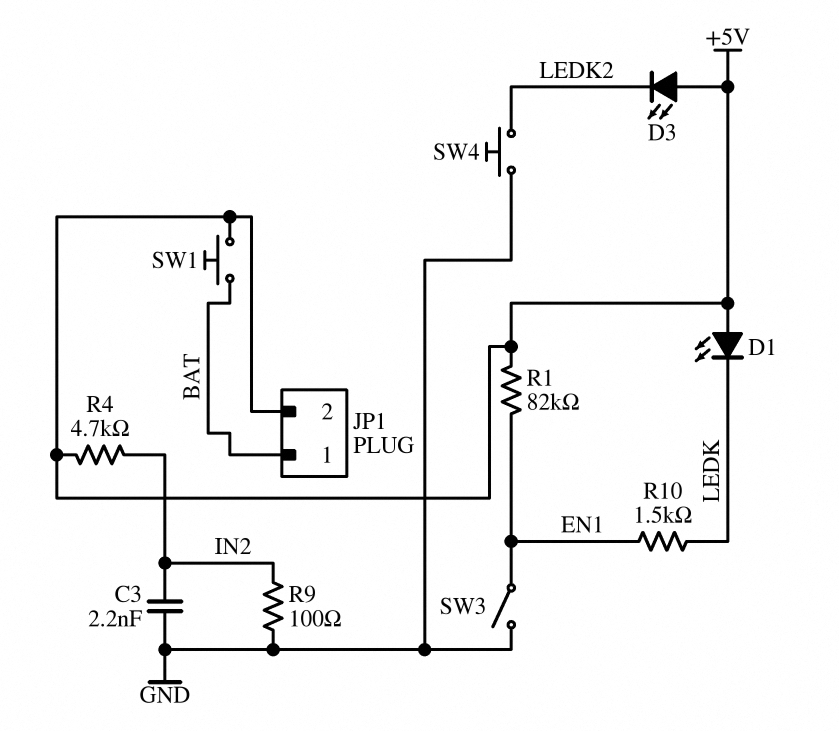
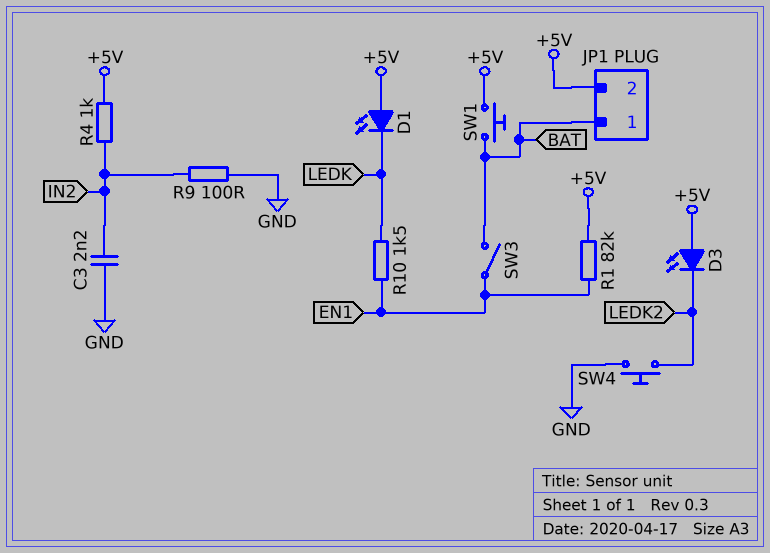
R4: 4.7k (+5V, IN2) -> 1k (+5V, IN2)
SW3: switch (EN1, GND) -> switch (BAT, EN1)

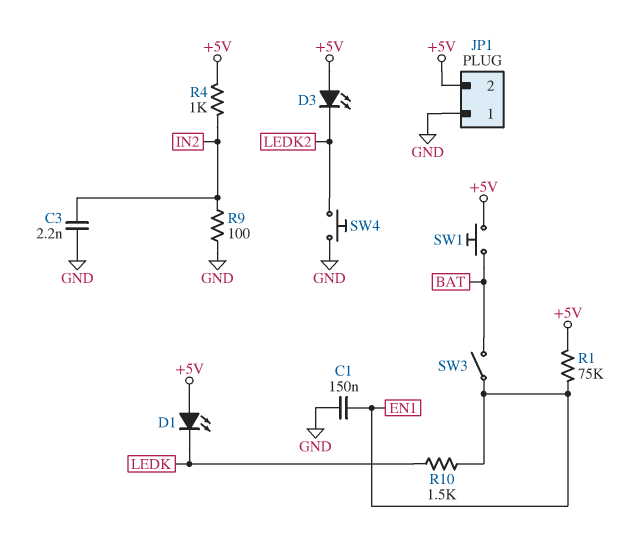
C1: none -> 150nF (EN1, GND)
JP1 pin 1: BAT -> GND
R1: 82k (+5V, EN1) -> 75k (+5V, EN1)

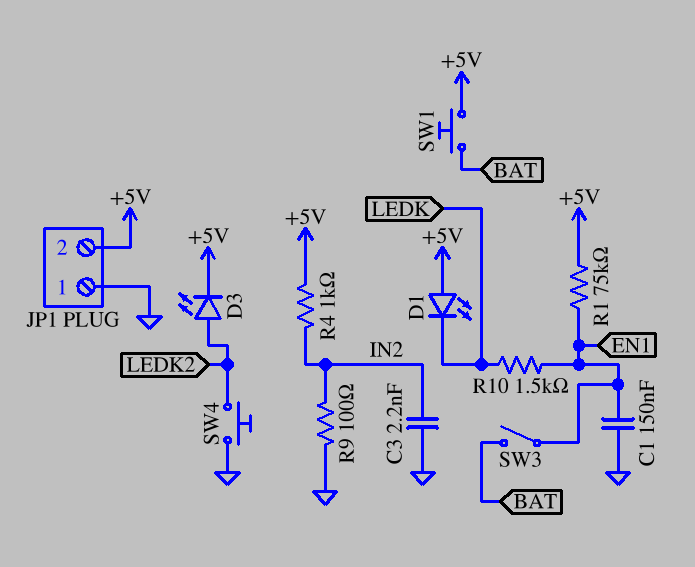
D3: LED (A +5V, K LEDK2) -> LED (A LEDK2, K +5V)

